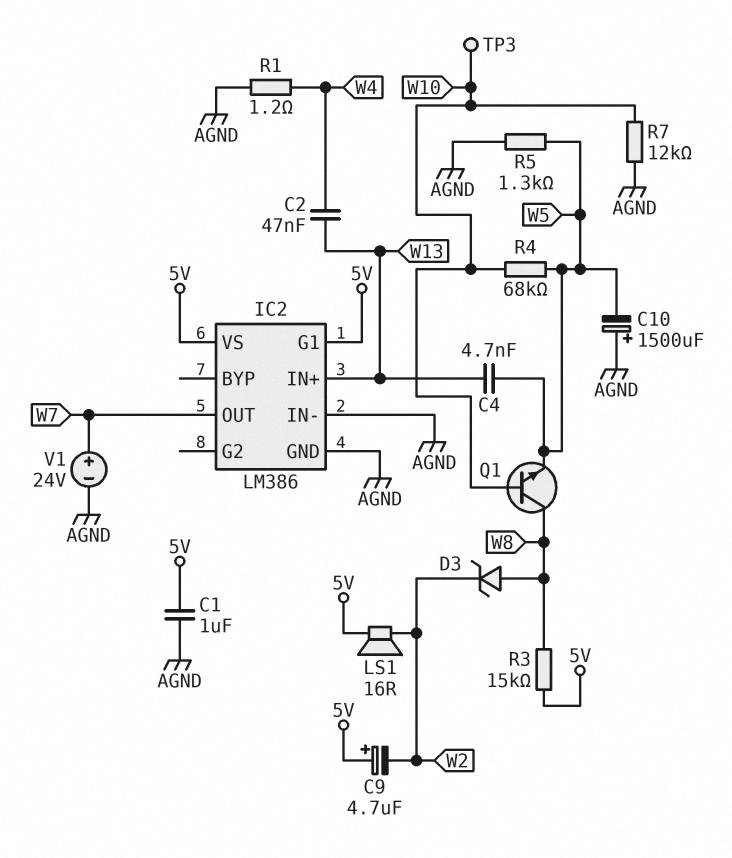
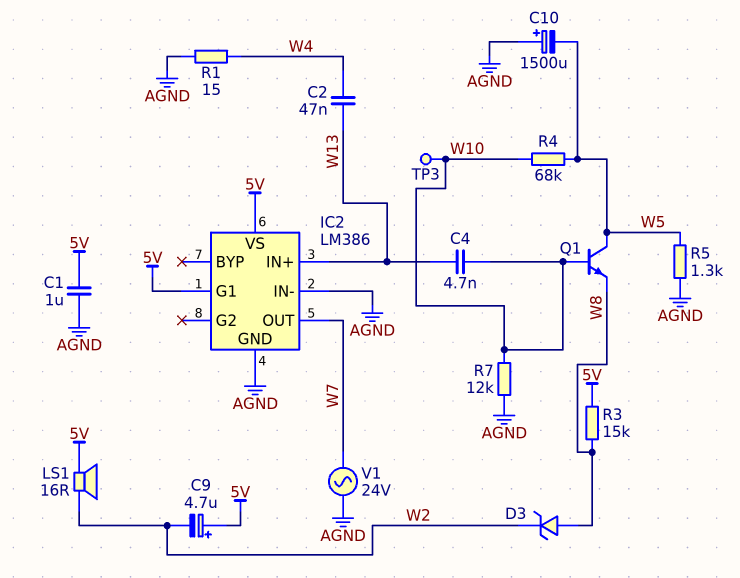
C4: 4.7nF (W5, W13) -> 4.7nF (W10, W13)
Q1: NPN (B W10, C W8, E W5) -> NPN (B W10, C W5, E W8)
R1: 1.2 (AGND, W4) -> 15 (AGND, W4)
V1: 24V (plus W7, minus AGND) -> AC 24V (AGND, W7)

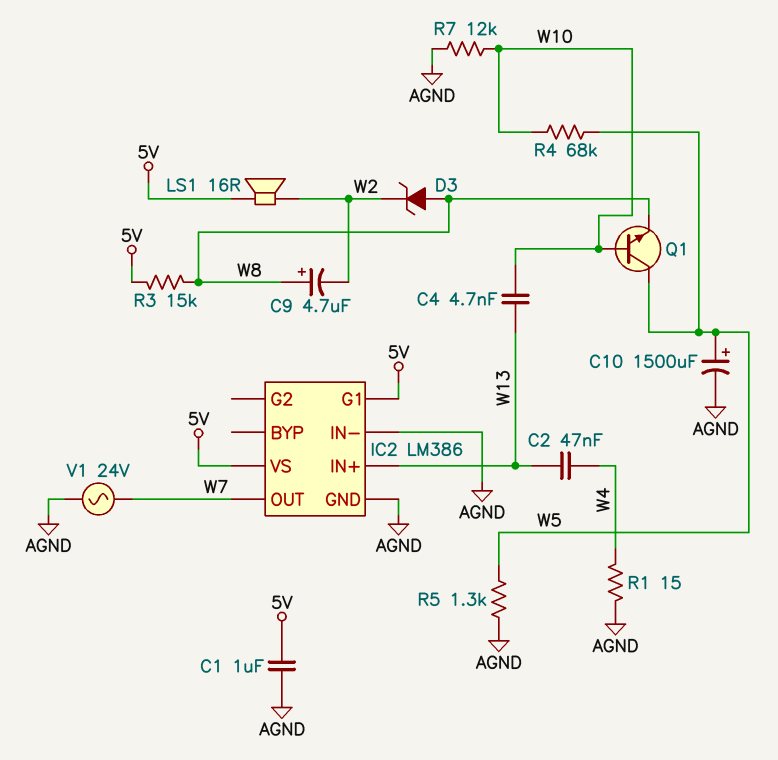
C9: 4.7uF (plus 5V, minus W2) -> 4.7uF (plus W8, minus W2)
C10: 1500uF (plus AGND, minus W5) -> 1500uF (plus W5, minus AGND)
TP3: test point (W10) -> none

